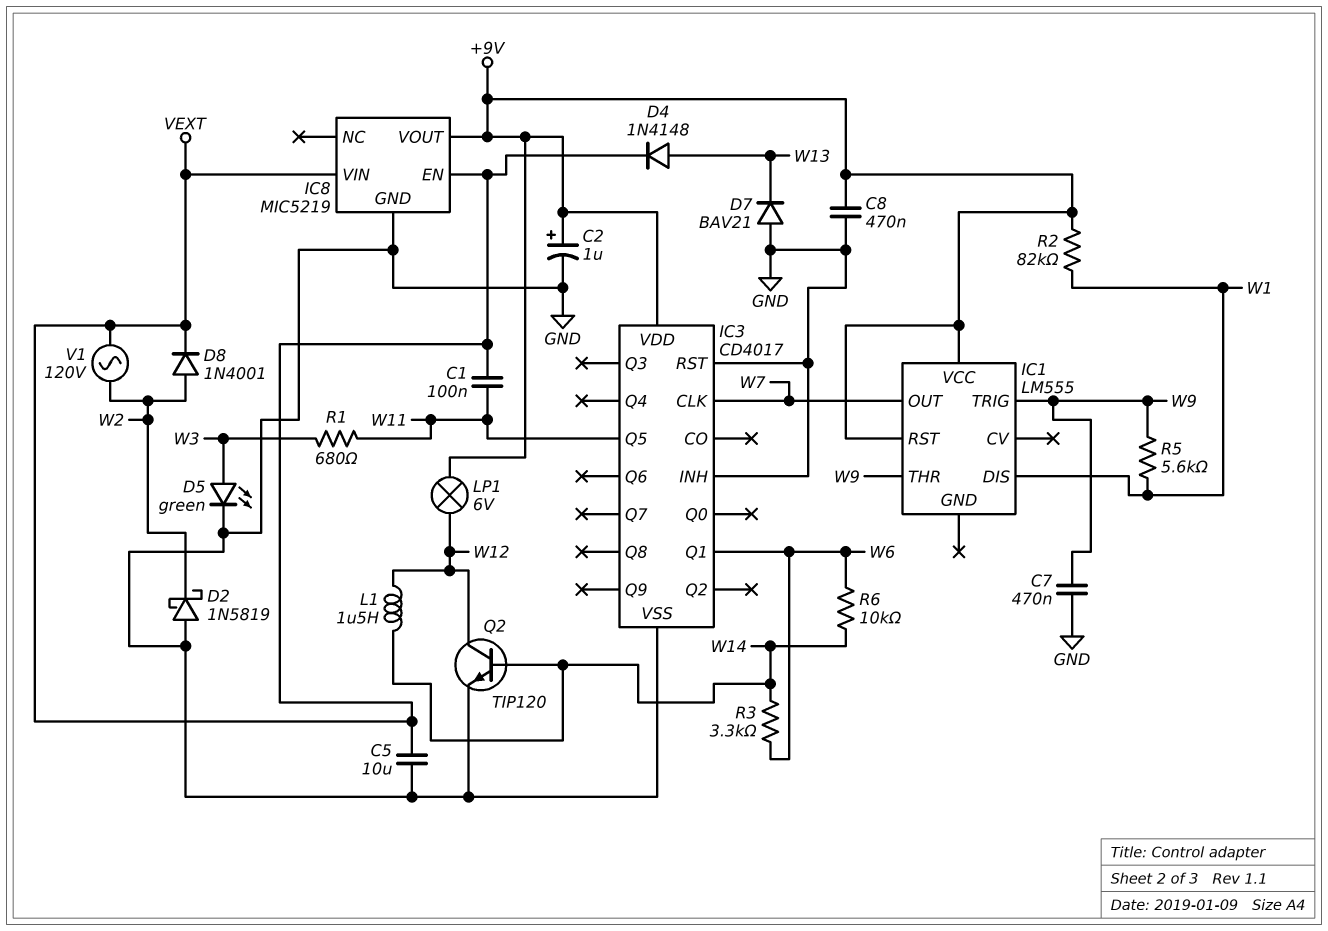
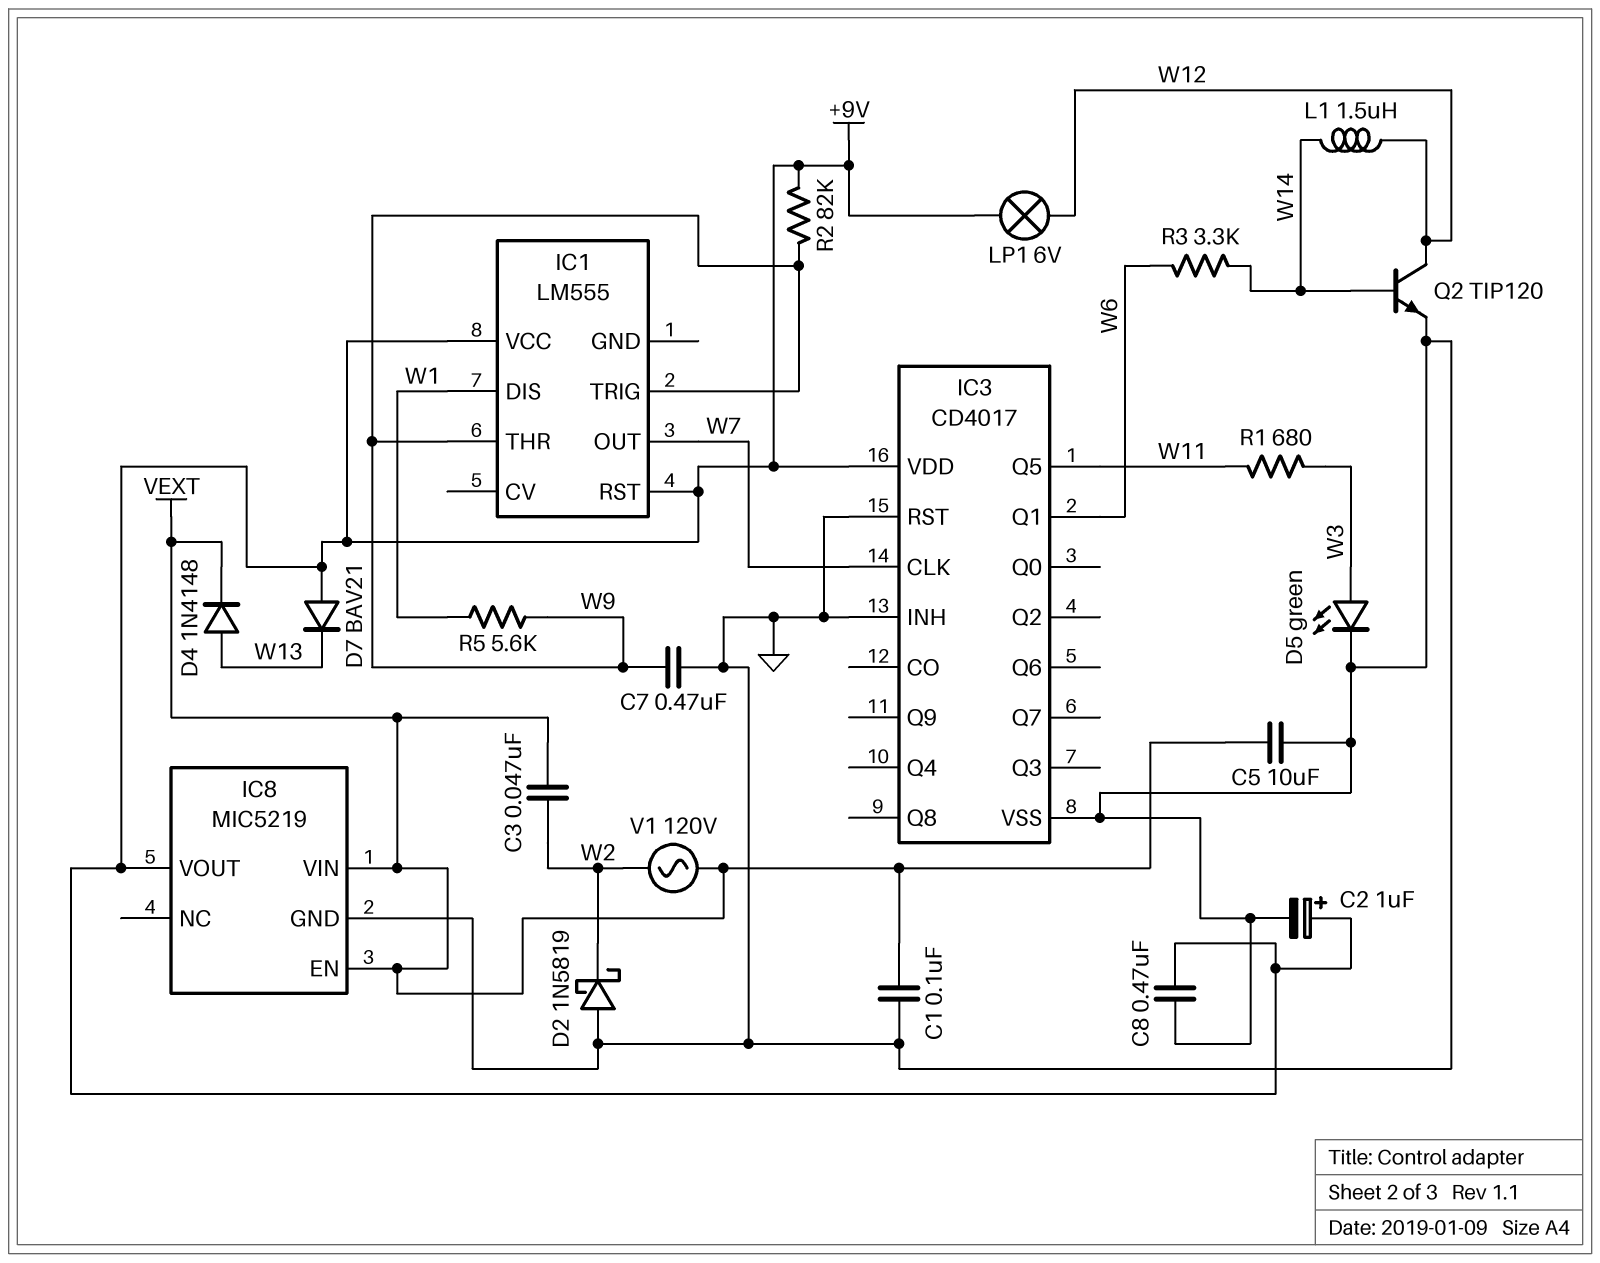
C1: 100nF (VEXT, W11) -> 100nF (GND, VEXT)
C3: none -> 47nF (VEXT, W2)
D7: diode BAV21 (A GND, K W13) -> diode BAV21 (A +9V, K W13)
D8: diode 1N4001 (A W2, K VEXT) -> none
R2: 82k (+9V, W1) -> 82k (+9V, W9)
R6: 10k (W6, W14) -> none

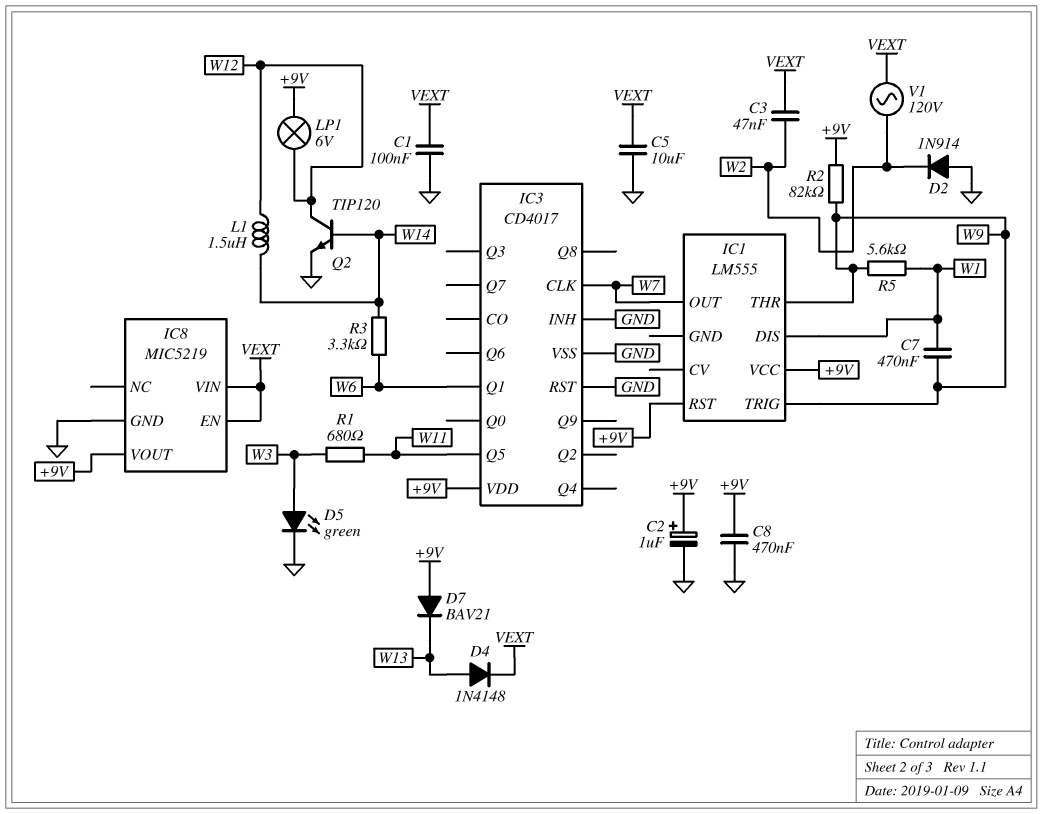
C7: 470nF (GND, W9) -> 470nF (W1, W9)
D2: schottky 1N5819 (A GND, K W2) -> diode 1N914 (A GND, K W2)

